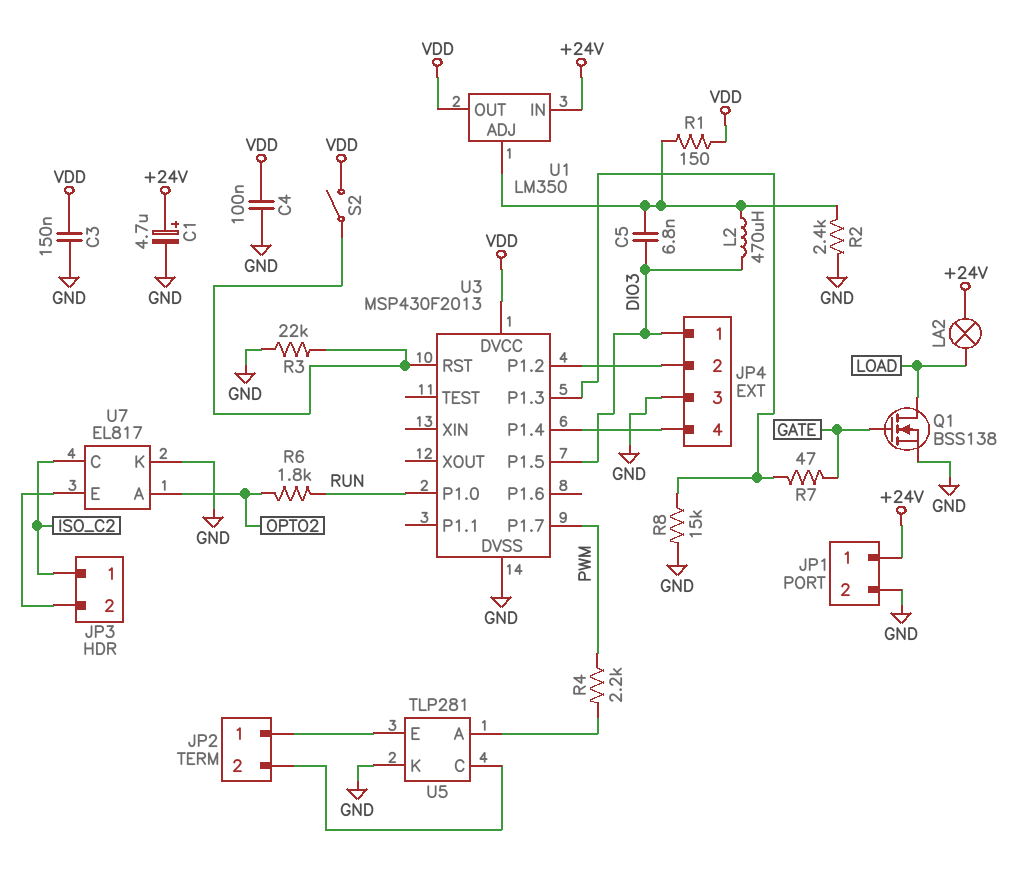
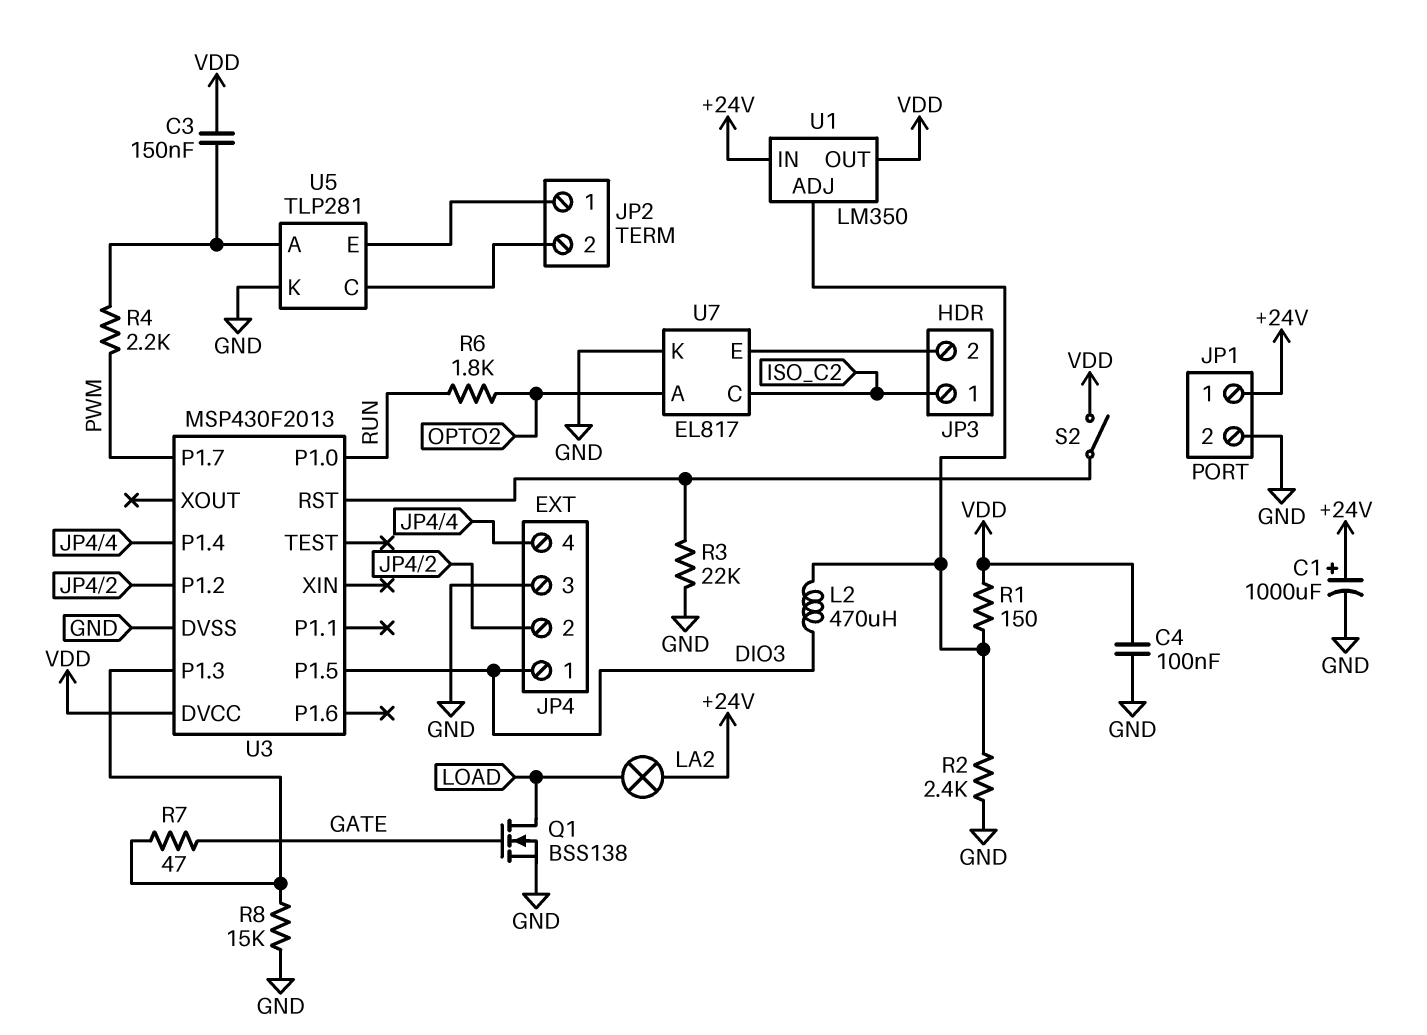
C1: 4.7uF (plus +24V, minus GND) -> 1000uF (plus +24V, minus GND)
C3: 150nF (GND, VDD) -> 150nF (U5/A, VDD)
C5: 6.8nF (DIO3, U1/ADJ) -> none

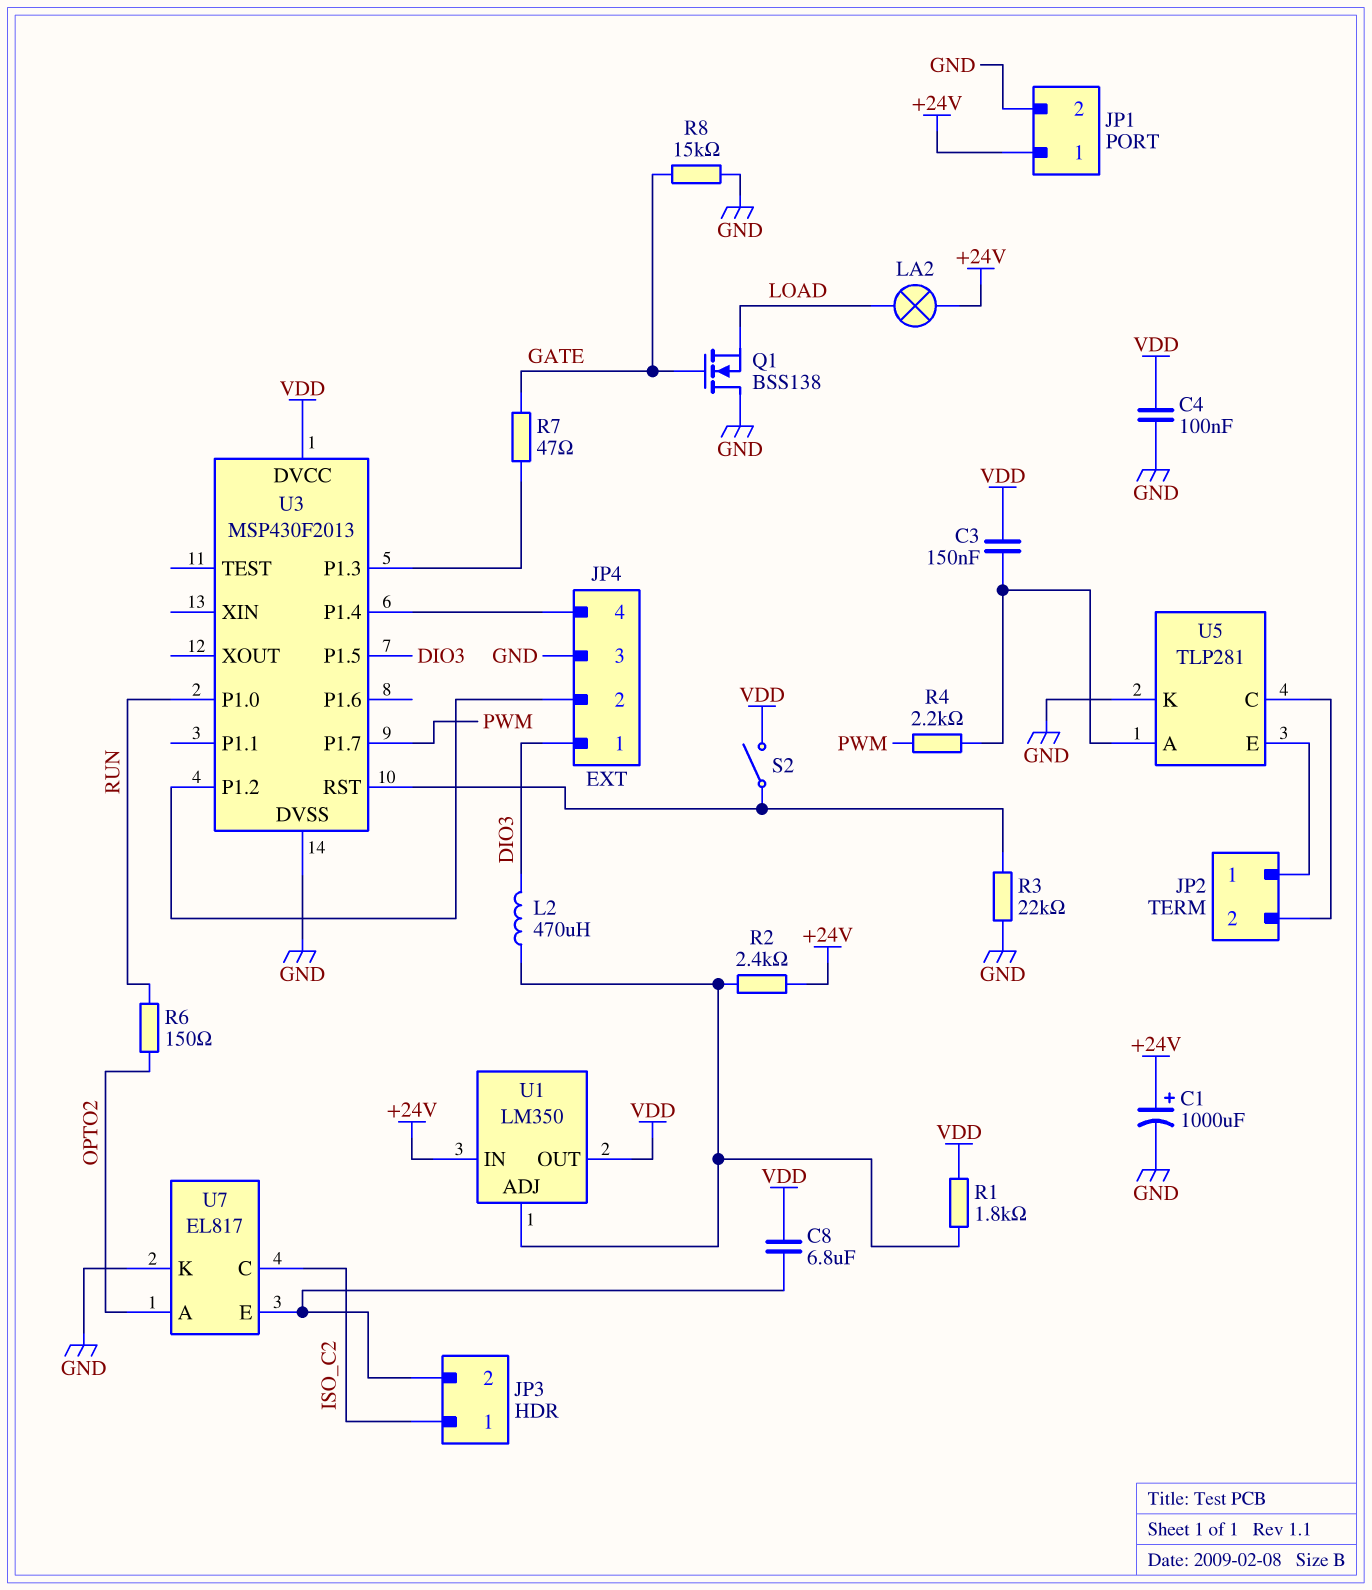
C8: none -> 6.8uF (JP3/2, VDD)
Q1: NMOS BSS138 (G GATE, D LOAD, S GND) -> NMOS BSS138 (G GATE, D GND, S LOAD)
R1: 150 (U1/ADJ, VDD) -> 1.8k (U1/ADJ, VDD)
R2: 2.4k (GND, U1/ADJ) -> 2.4k (+24V, U1/ADJ)
R6: 1.8k (OPTO2, RUN) -> 150 (OPTO2, RUN)
R8: 15k (GND, U3/P1.3) -> 15k (GATE, GND)

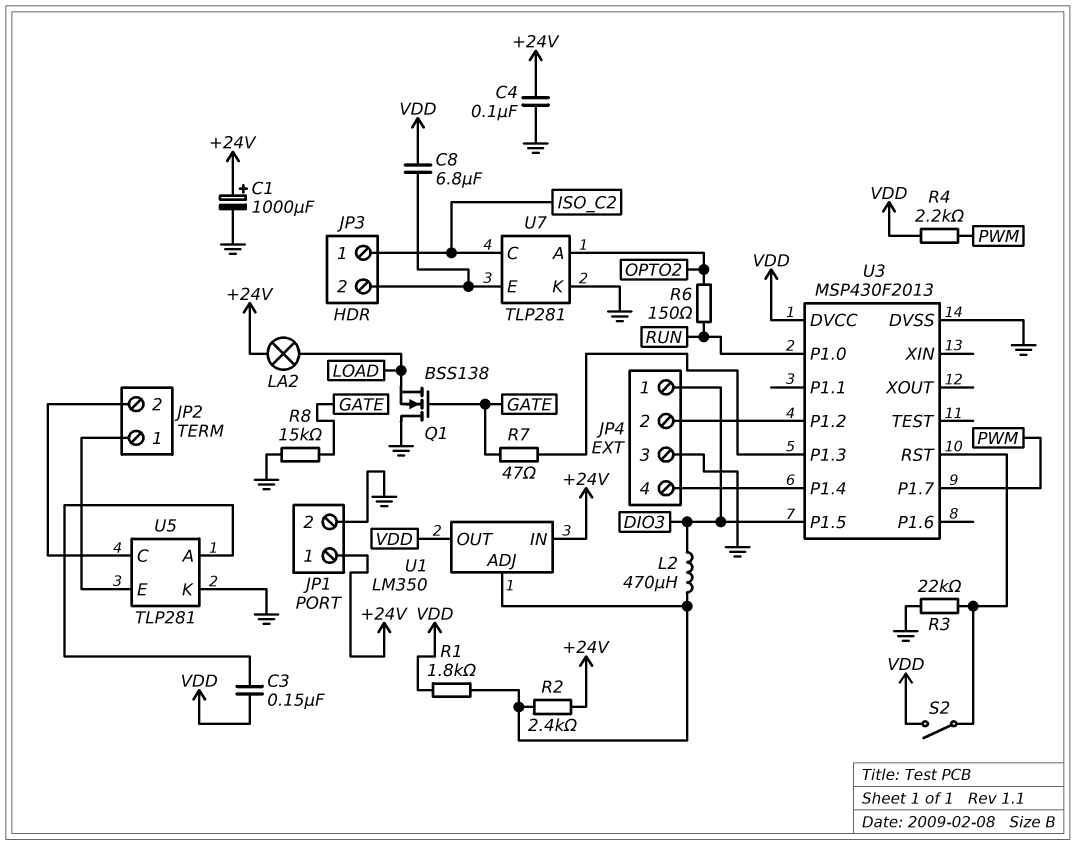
C4: 100nF (GND, VDD) -> 100nF (+24V, GND)
R4: 2.2k (PWM, U5/A) -> 2.2k (PWM, VDD)
U7: EL817 -> TLP281

